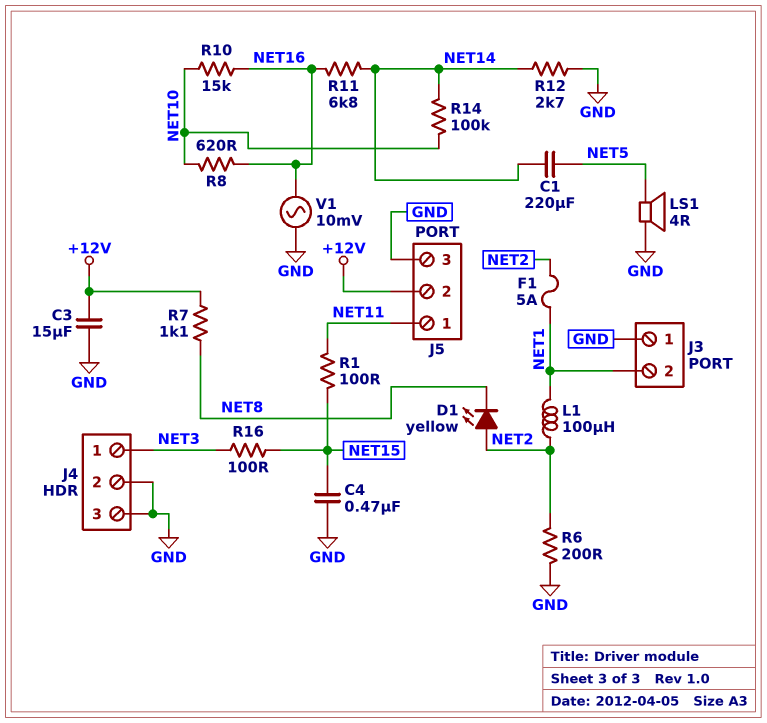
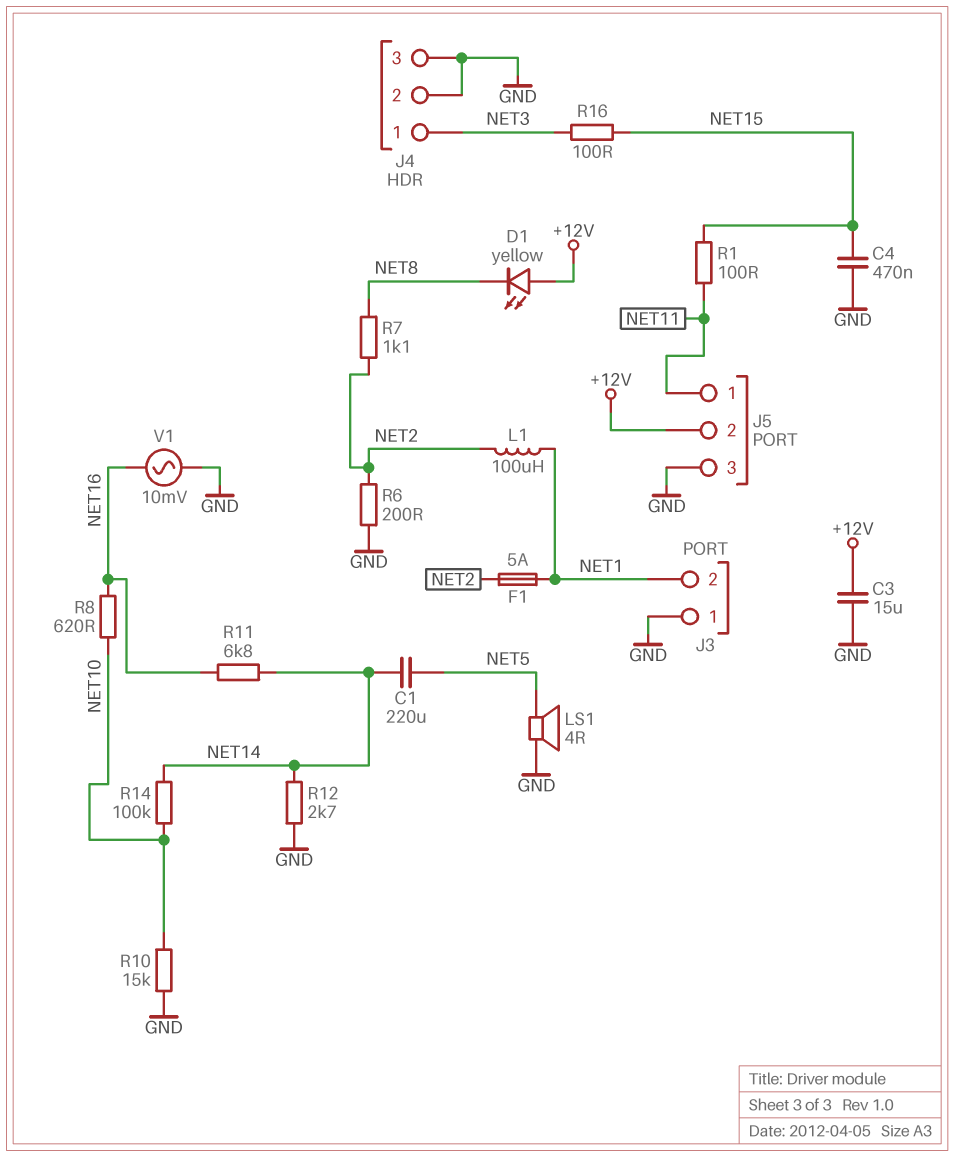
D1: LED yellow (A NET2, K NET8) -> LED yellow (A +12V, K NET8)
R7: 1.1k (+12V, NET8) -> 1.1k (NET2, NET8)
R10: 15k (NET10, NET16) -> 15k (GND, NET10)

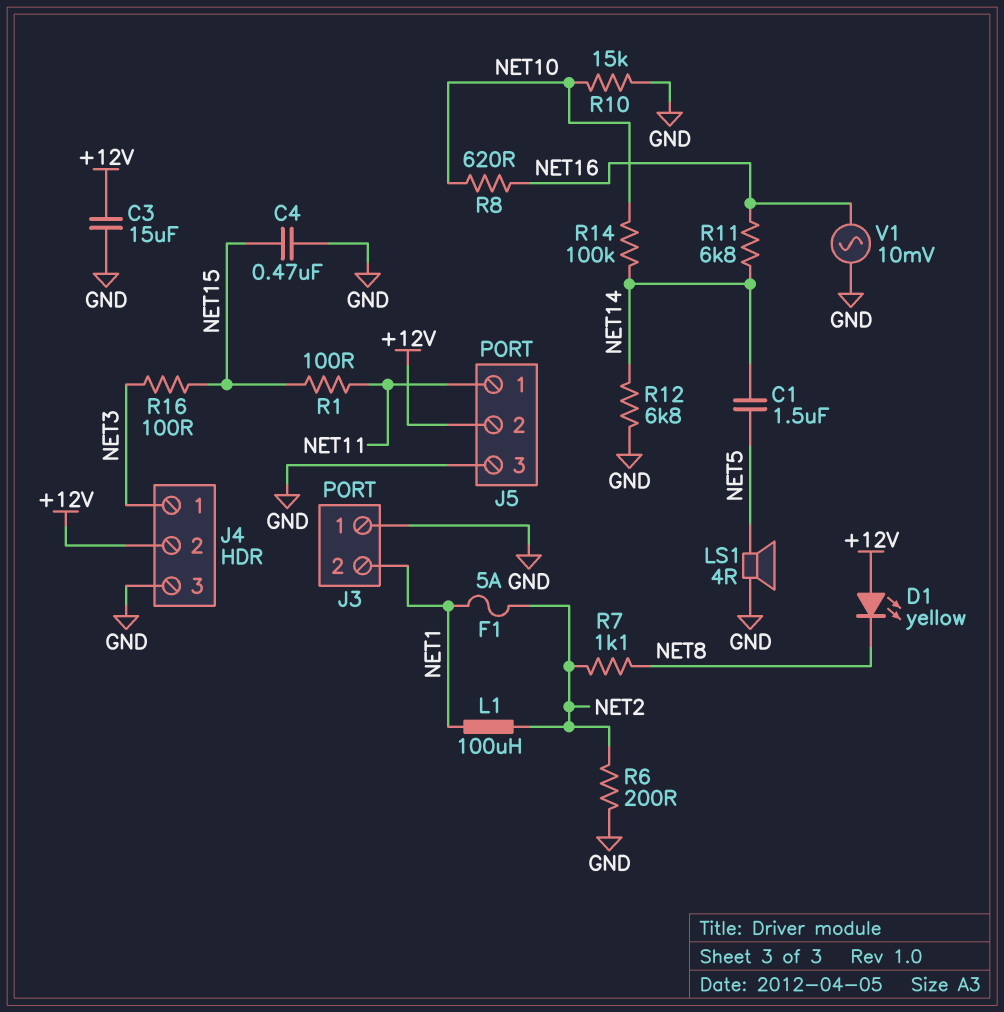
C1: 220uF (NET5, NET14) -> 1.5uF (NET5, NET14)
J4 pin 2: GND -> +12V
R12: 2.7k (GND, NET14) -> 6.8k (GND, NET14)

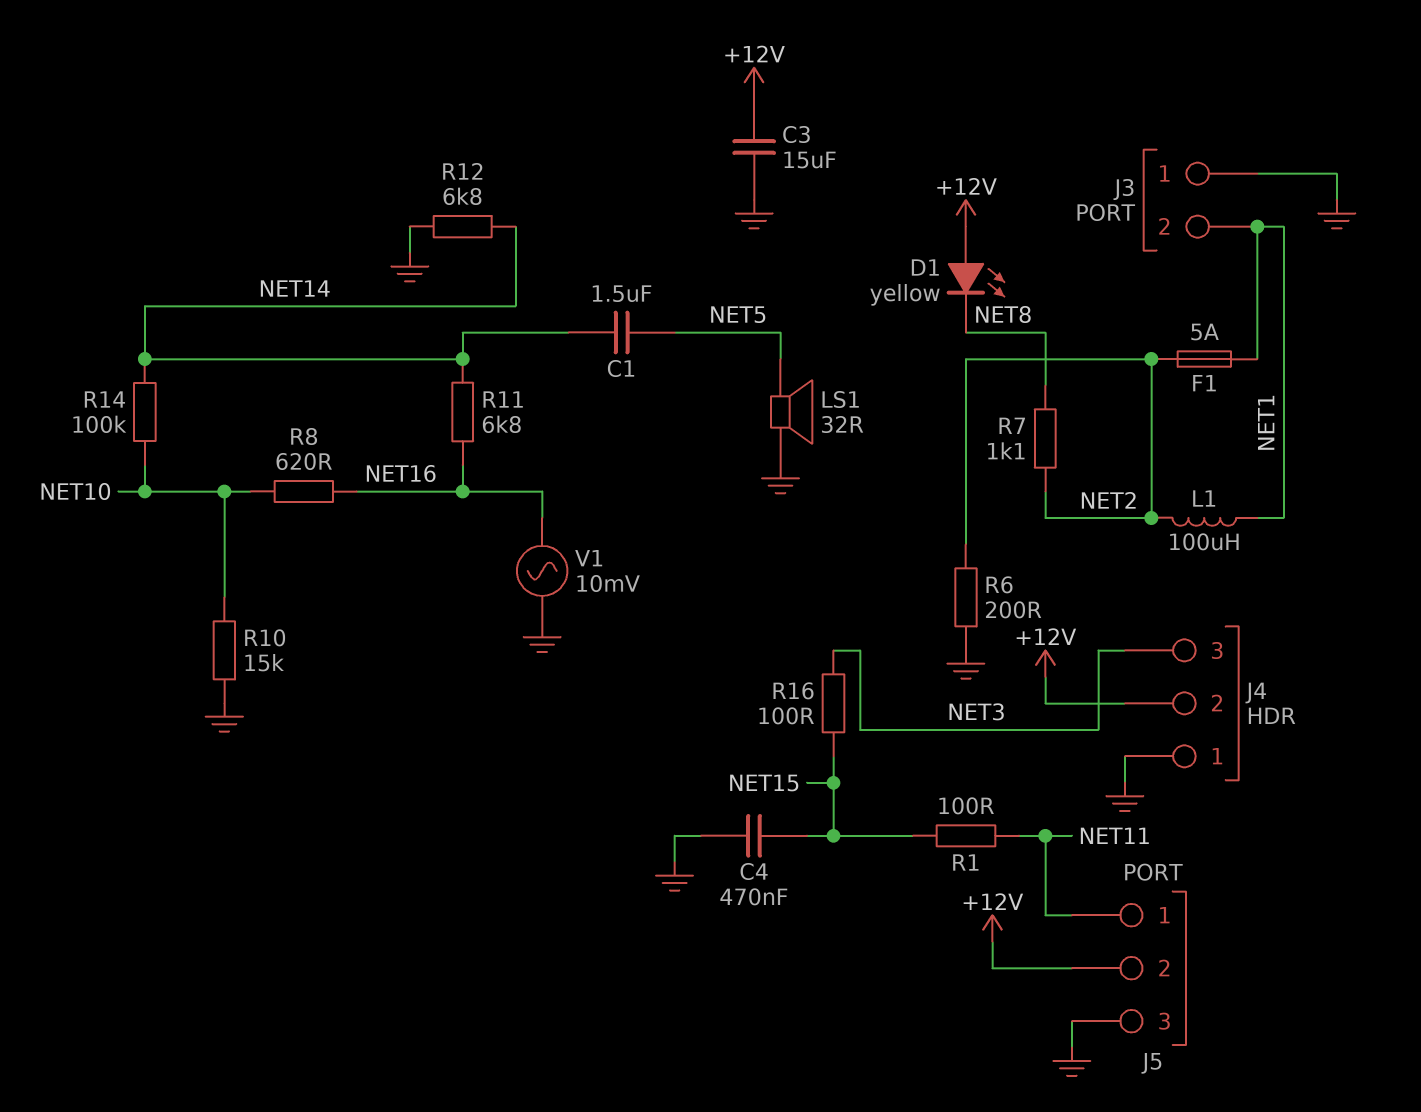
J4 pin 1: NET3 -> GND
J4 pin 3: GND -> NET3
LS1: speaker 4R (GND, NET5) -> speaker 32R (GND, NET5)

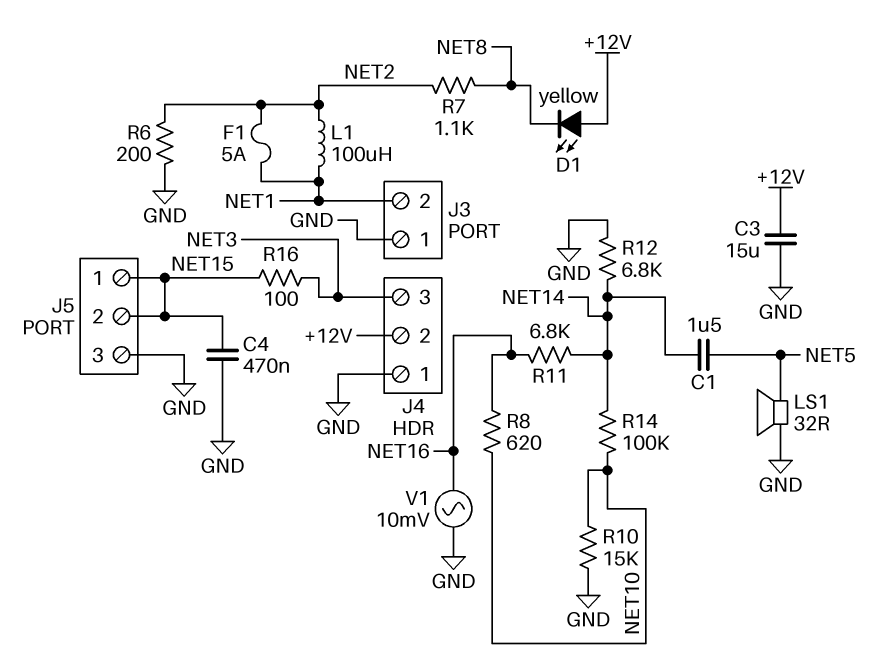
J5 pin 1: NET11 -> NET15
J5 pin 2: +12V -> NET15
R1: 100 (NET11, NET15) -> none

